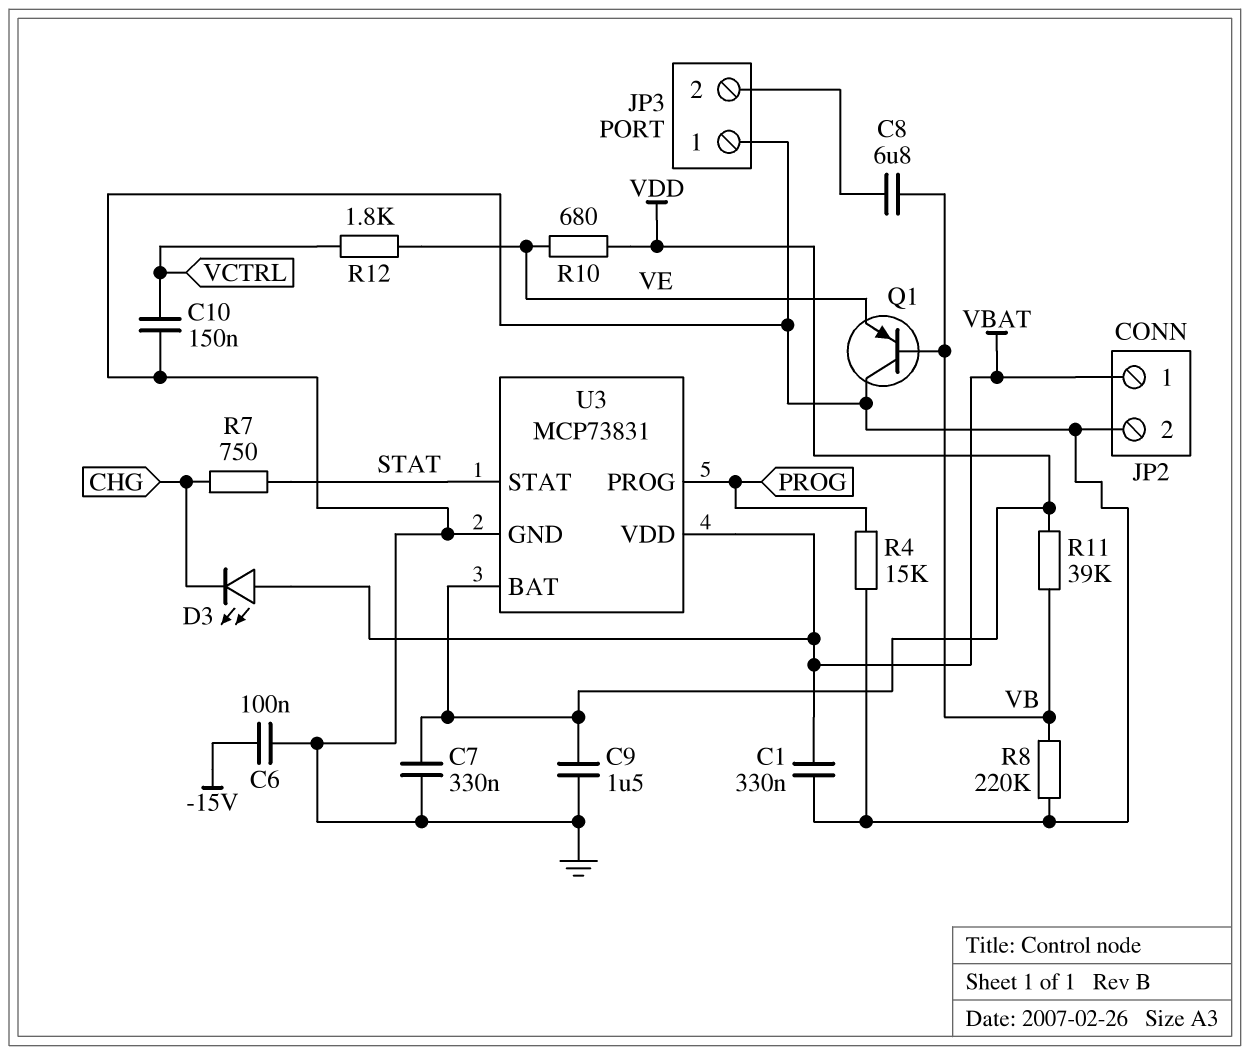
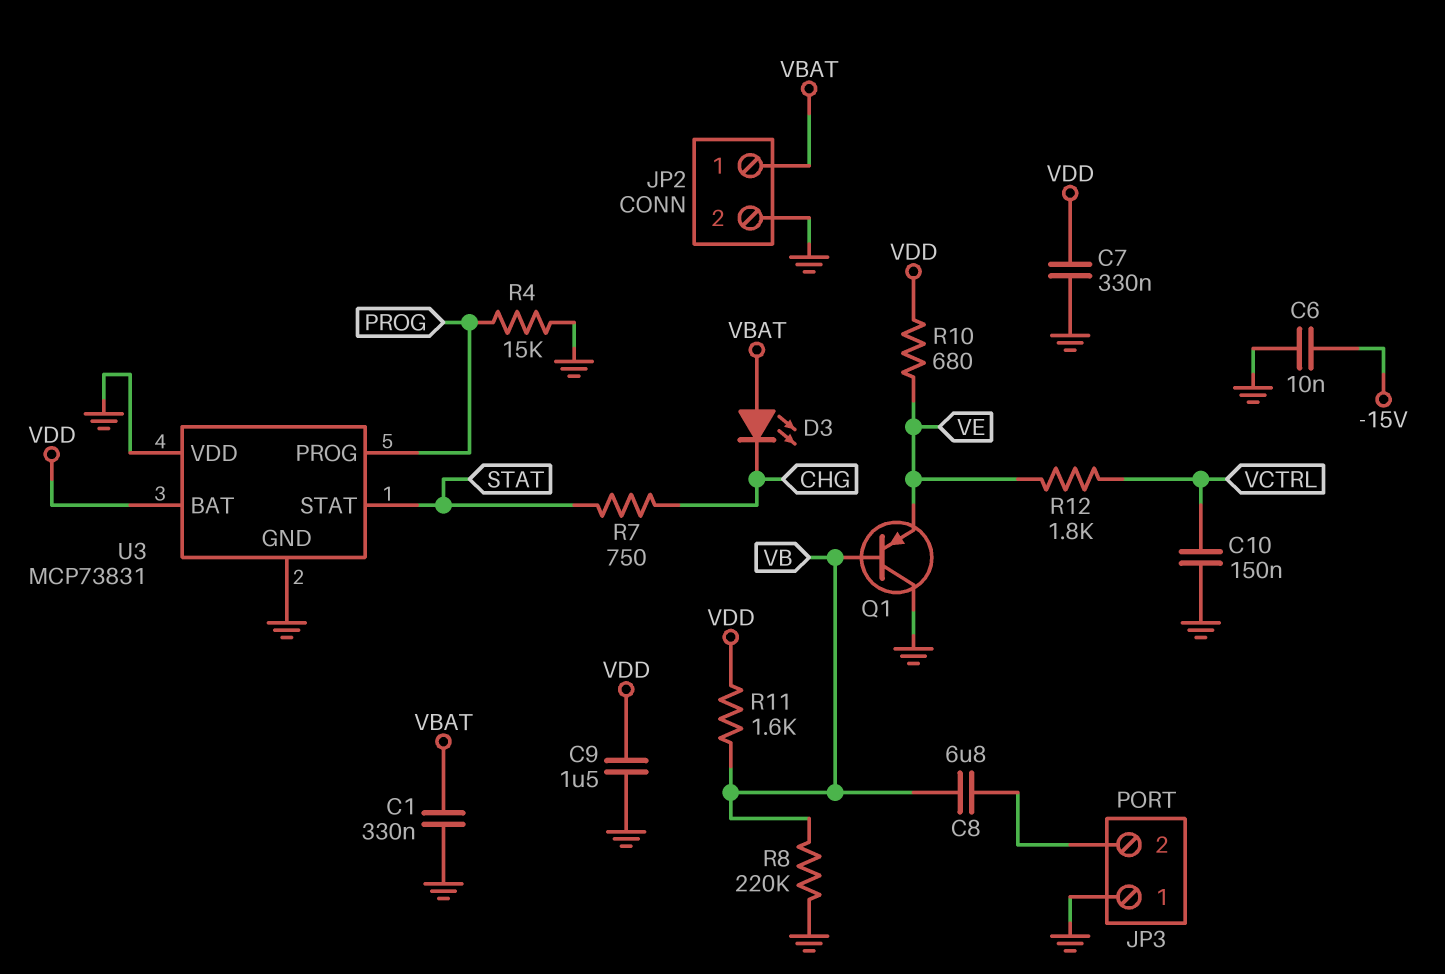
C6: 100nF (-15V, GND) -> 10nF (-15V, GND)
R11: 39k (VB, VDD) -> 1.6k (VB, VDD)
U3 pin VDD: VBAT -> GND

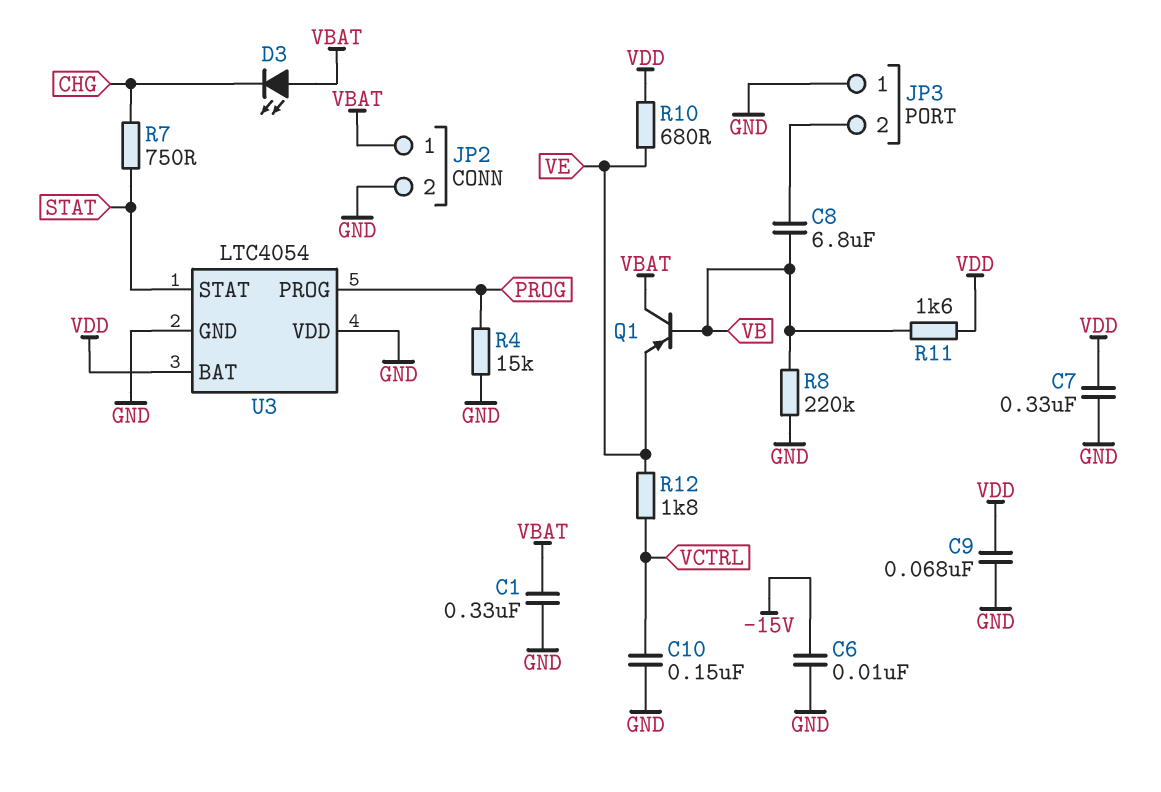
C9: 1.5uF (GND, VDD) -> 68nF (GND, VDD)
Q1: PNP (B VB, C GND, E VE) -> PNP (B VB, C VBAT, E VE)
U3: MCP73831 -> LTC4054

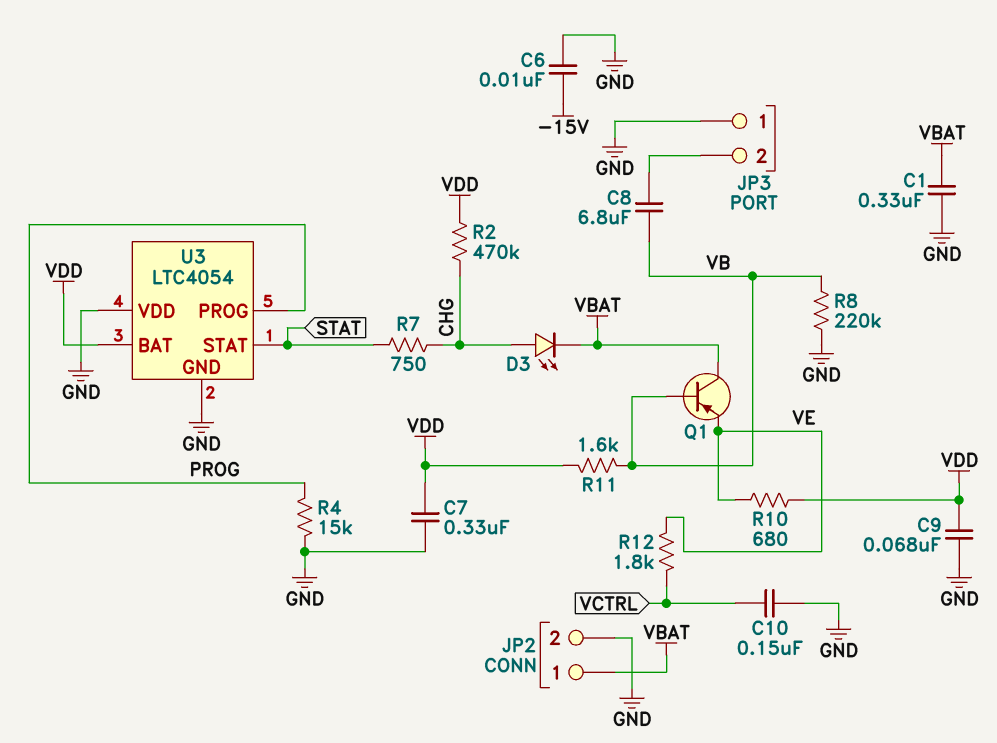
D3: LED (A VBAT, K CHG) -> LED (A CHG, K VBAT)
R2: none -> 470k (CHG, VDD)

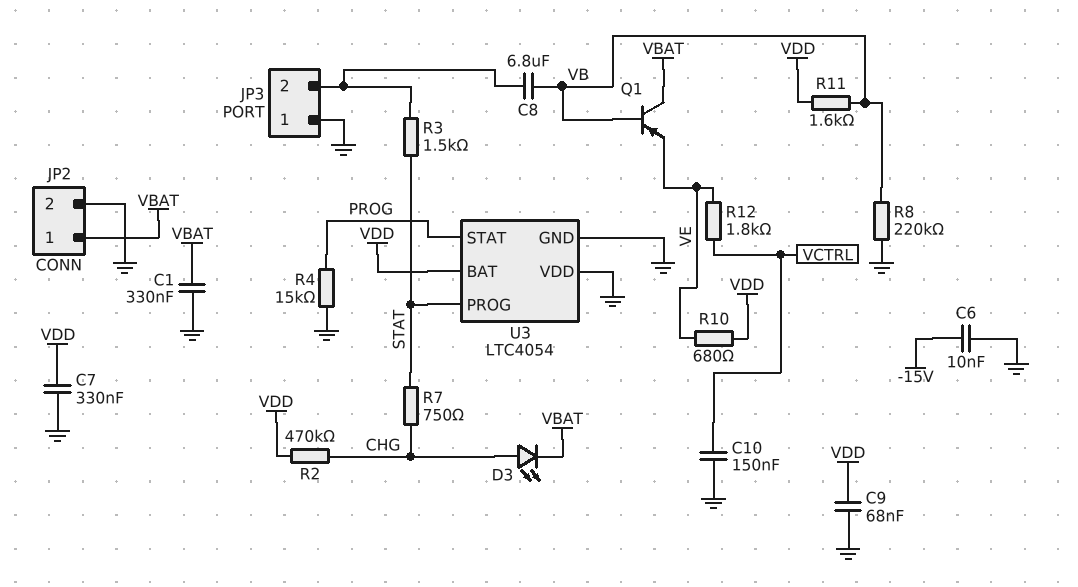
R3: none -> 1.5k (JP3/2, STAT)
U3 pin PROG: PROG -> STAT
U3 pin STAT: STAT -> PROG

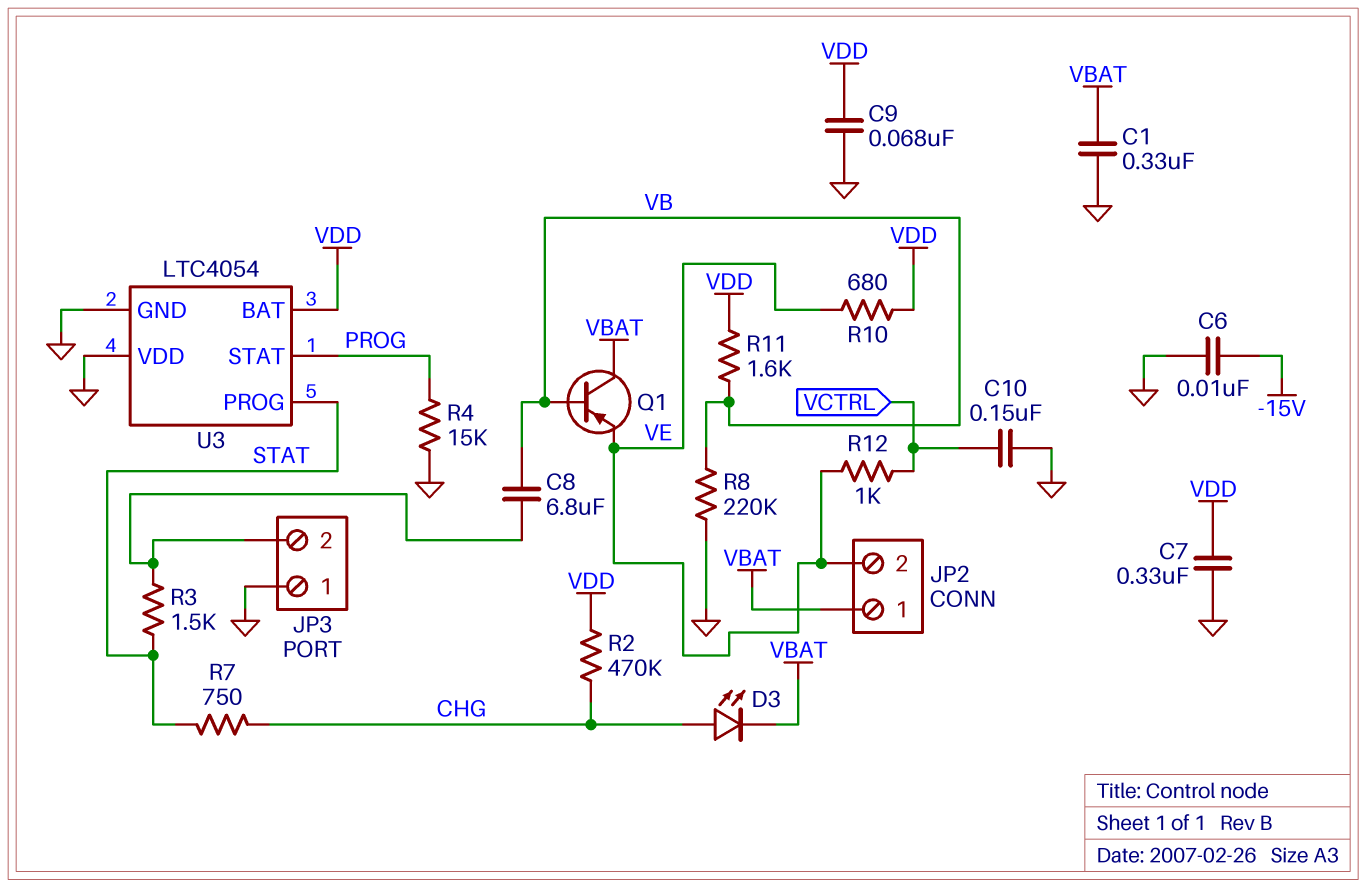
JP2 pin 2: GND -> VE
R12: 1.8k (VCTRL, VE) -> 1k (VCTRL, VE)

